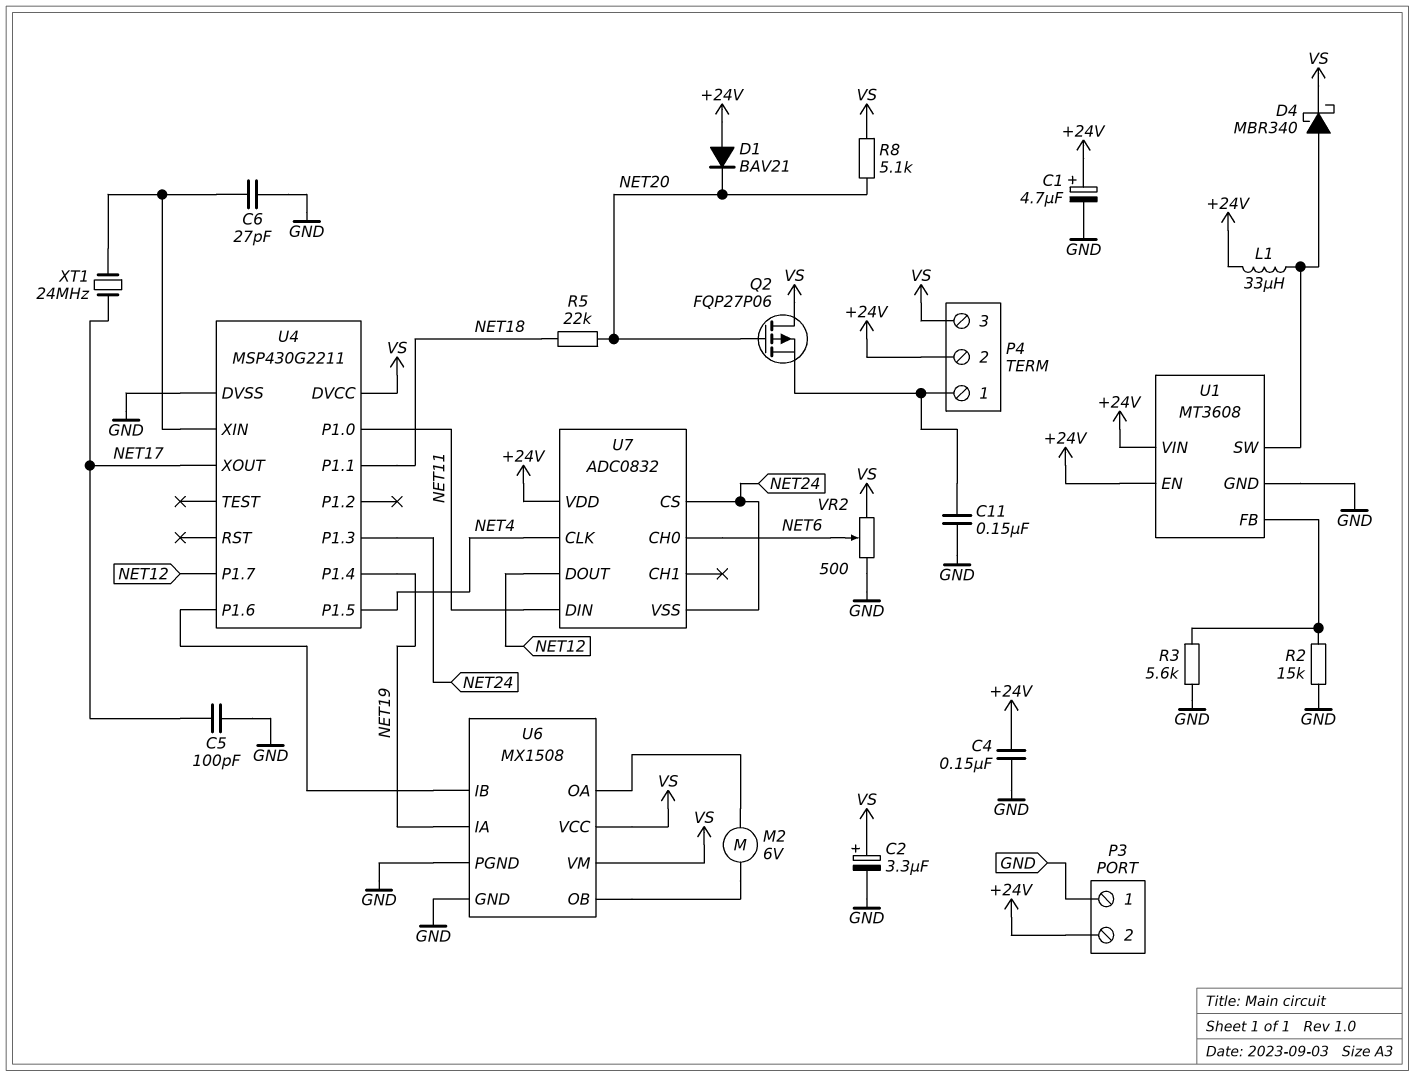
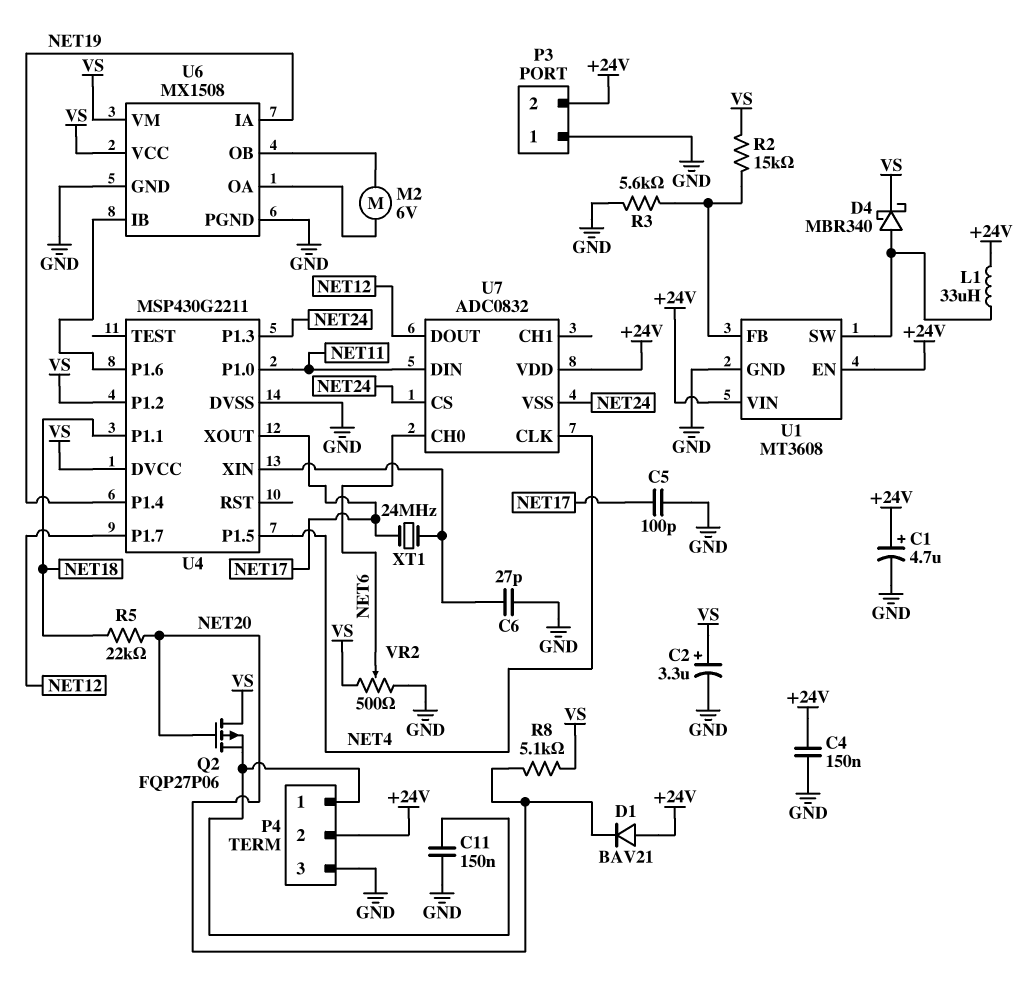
P4 pin 3: VS -> GND
R2: 15k (GND, U1/FB) -> 15k (U1/FB, VS)
U4 pin P1.2: none -> VS

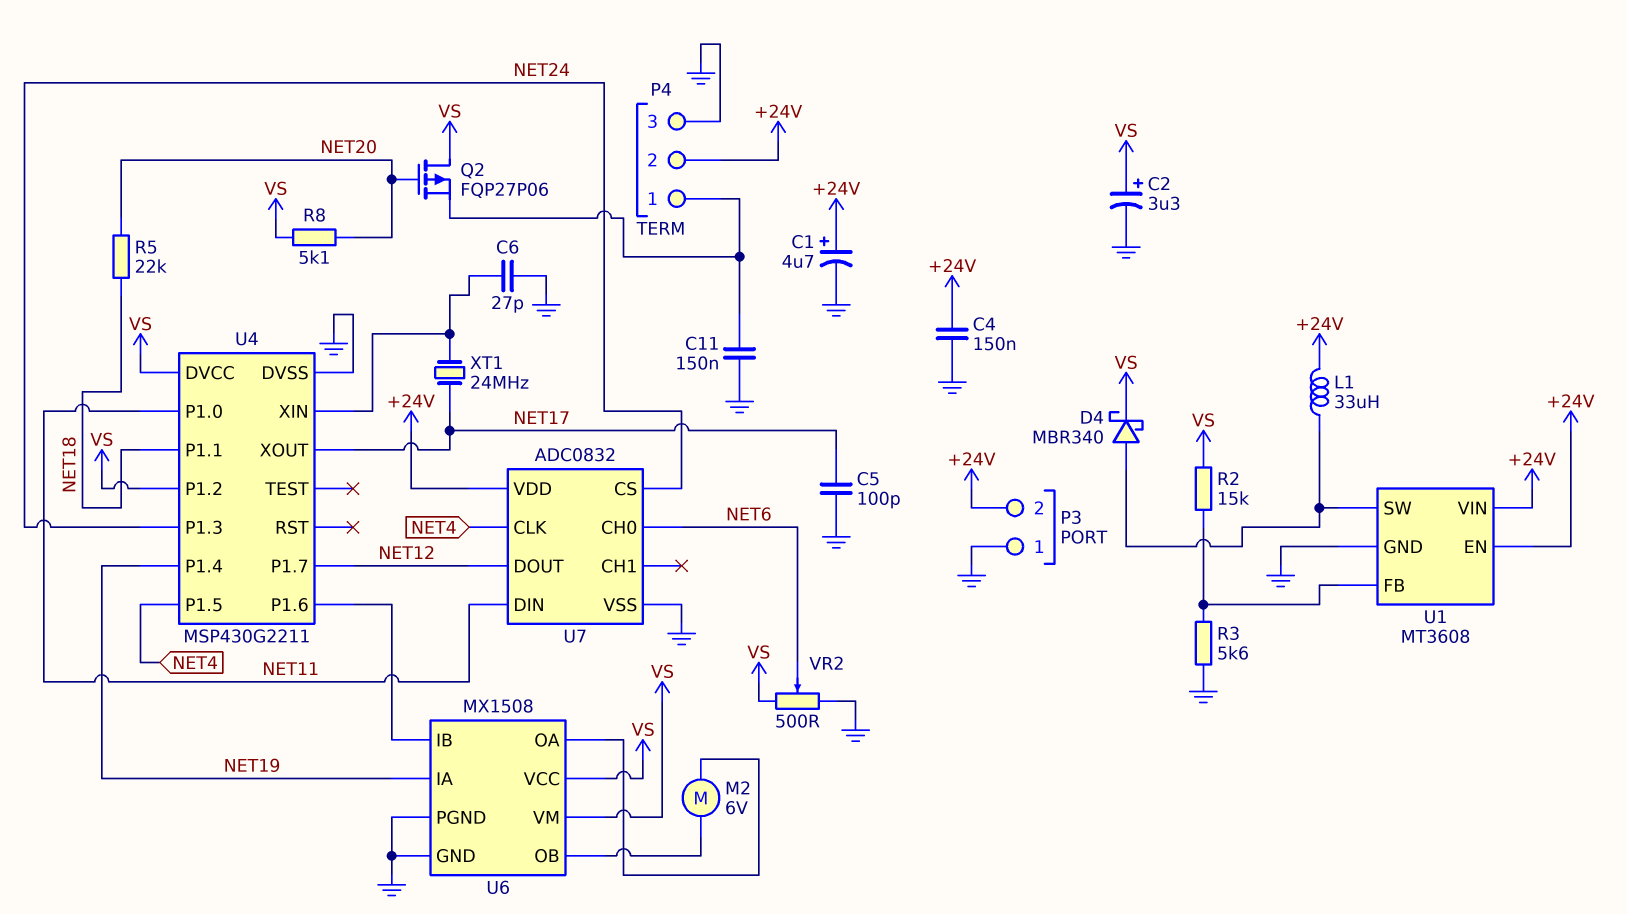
D1: diode BAV21 (A +24V, K NET20) -> none
U7 pin VSS: NET24 -> GND

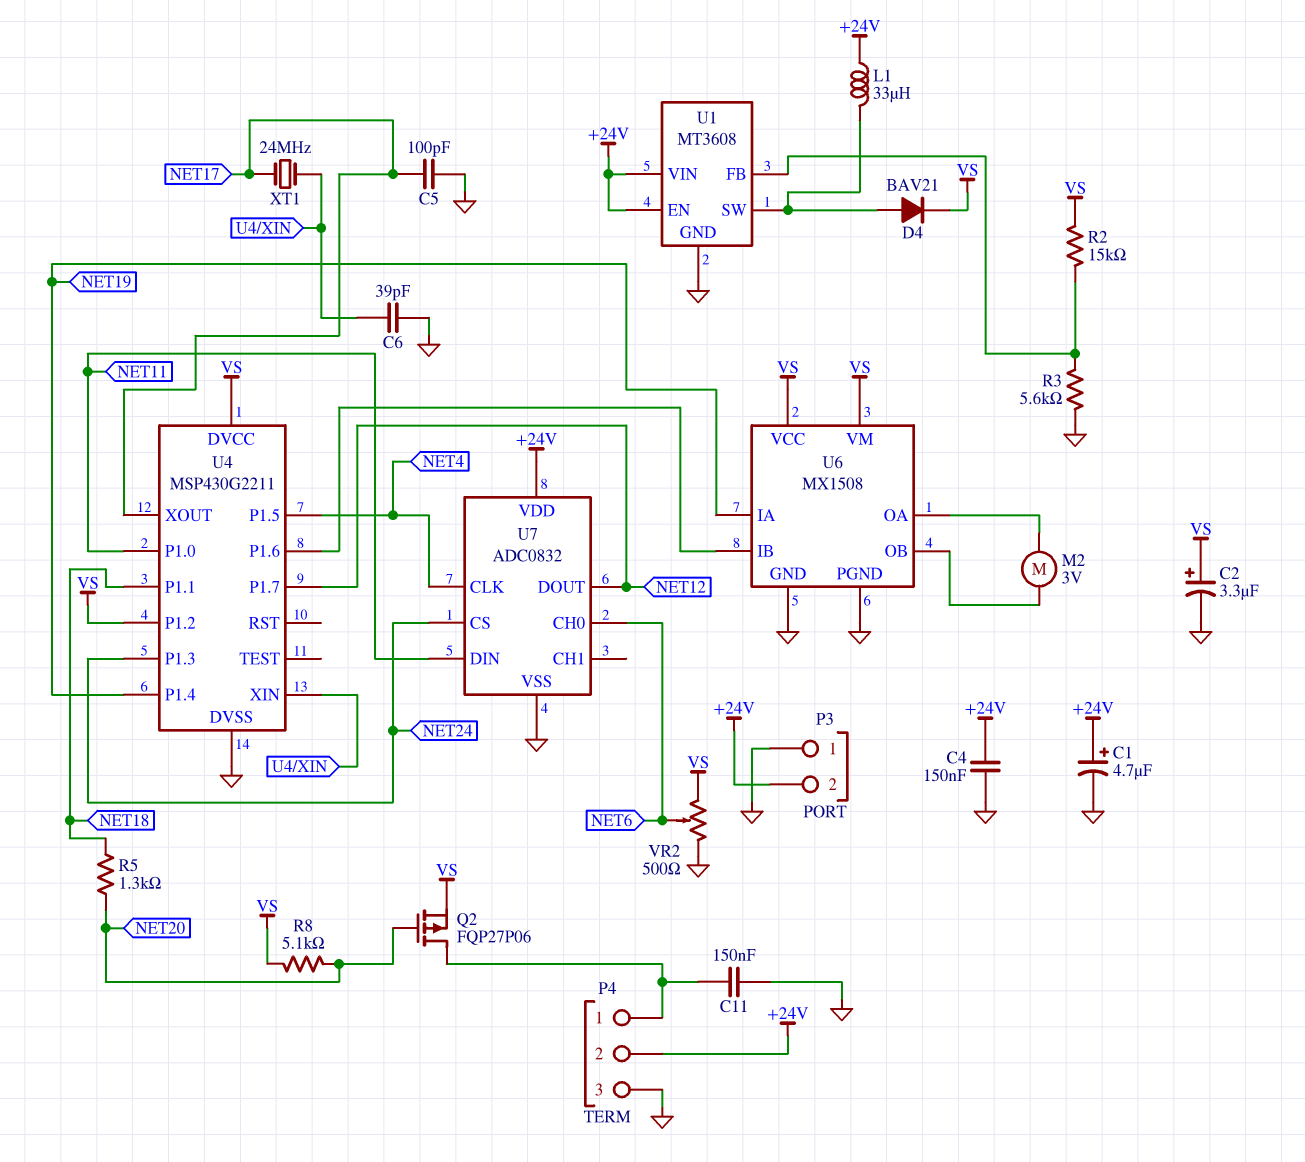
C6: 27pF (GND, U4/XIN) -> 39pF (GND, U4/XIN)
D4: schottky MBR340 (A U1/SW, K VS) -> diode BAV21 (A U1/SW, K VS)
M2: motor 6V (U6/OA, U6/OB) -> motor 3V (U6/OA, U6/OB)
Q2: PMOS FQP27P06 (G NET20, D VS, S P4/1) -> PMOS FQP27P06 (G NET20, D P4/1, S VS)
R5: 22k (NET18, NET20) -> 1.3k (NET18, NET20)

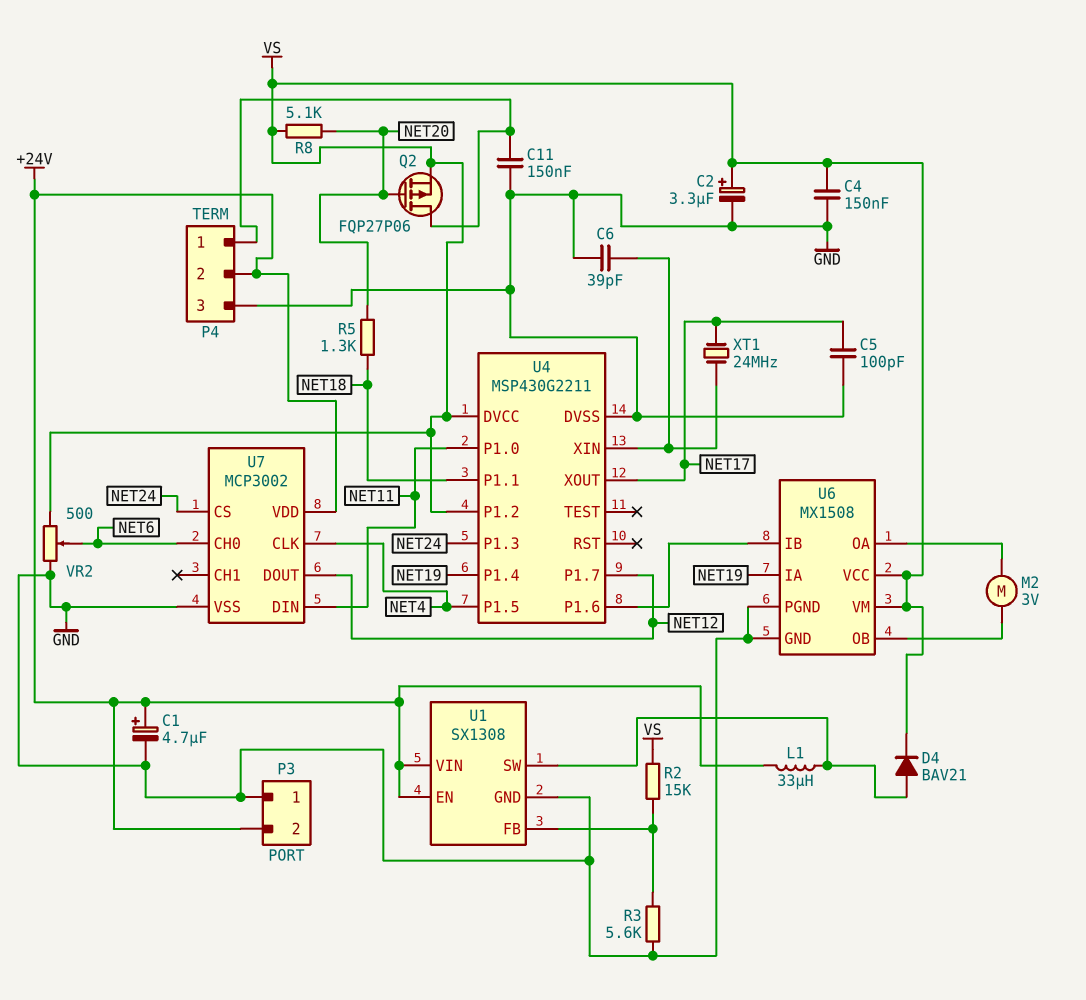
C4: 150nF (+24V, GND) -> 150nF (GND, VS)
U1: MT3608 -> SX1308
U7: ADC0832 -> MCP3002

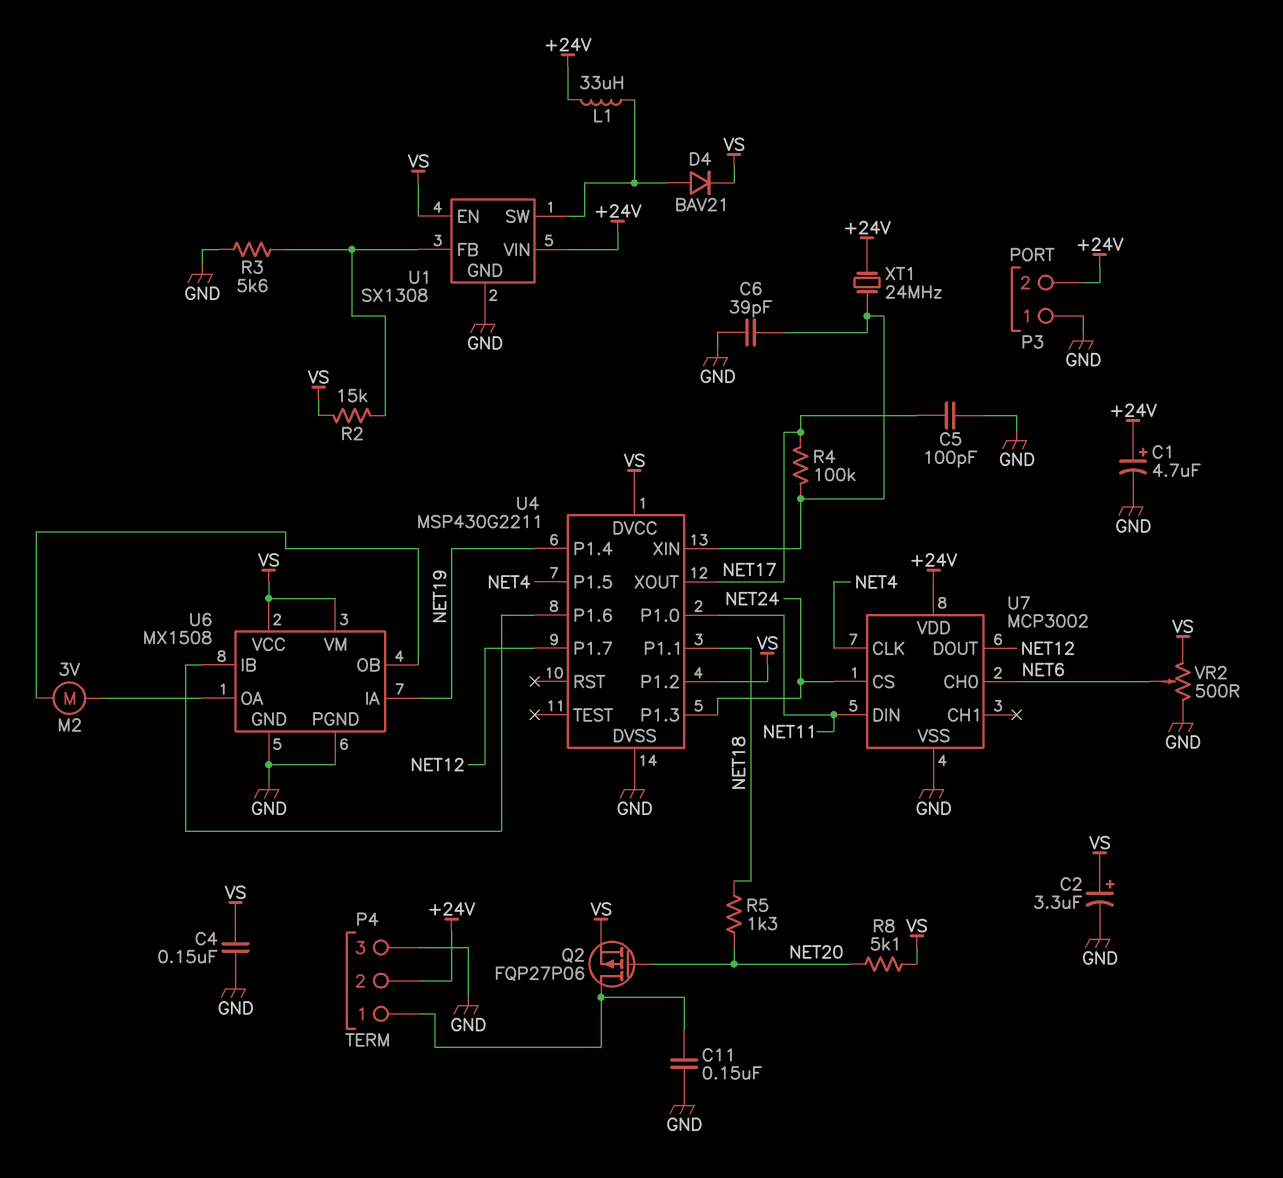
R4: none -> 100k (NET17, U4/XIN)
U1 pin EN: +24V -> VS
XT1: 24MHz (NET17, U4/XIN) -> 24MHz (+24V, U4/XIN)

